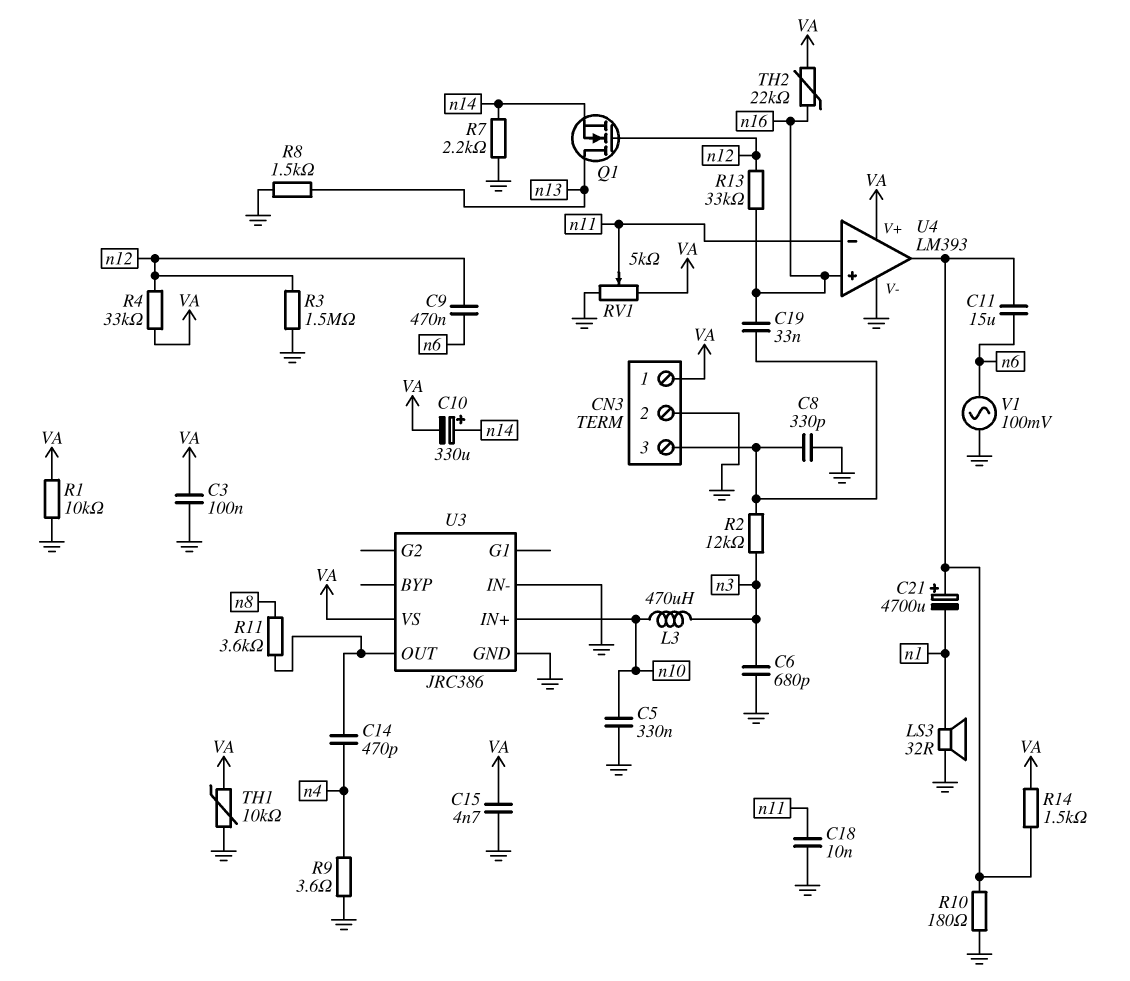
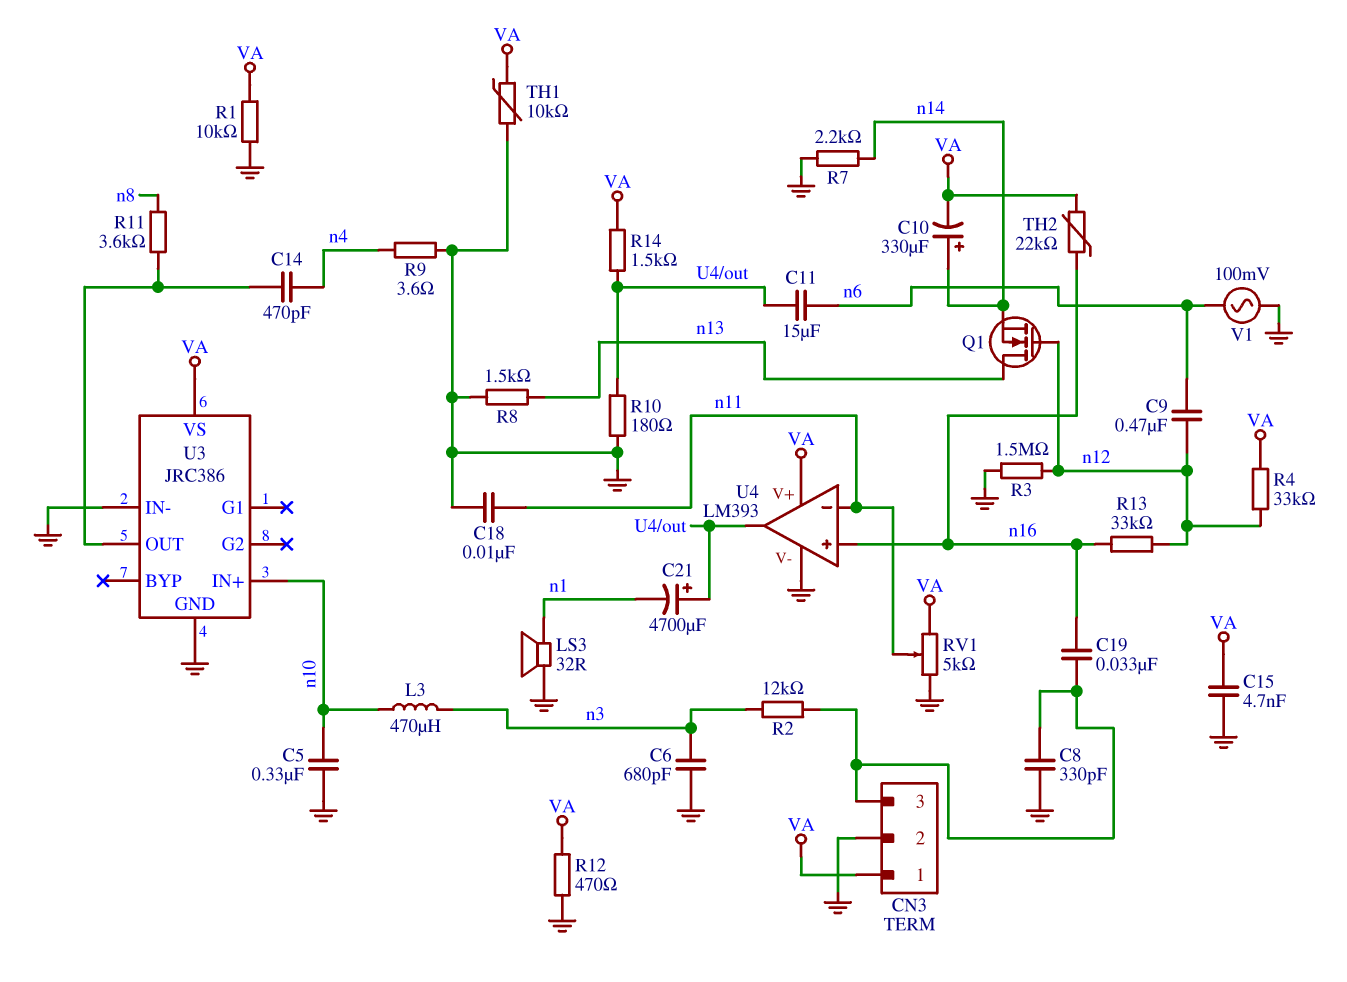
C3: 100nF (GND, VA) -> none
R12: none -> 470 (GND, VA)

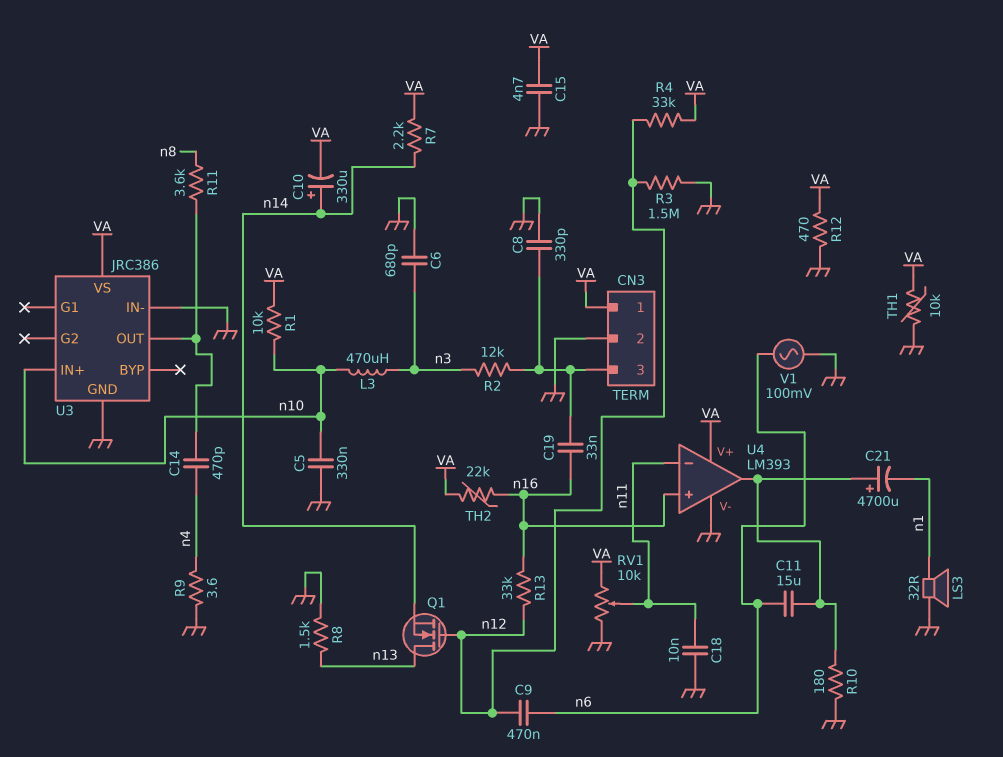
R1: 10k (GND, VA) -> 10k (VA, n10)
R7: 2.2k (GND, n14) -> 2.2k (VA, n14)
R14: 1.5k (U4/out, VA) -> none
RV1: 5k (GND, VA, wiper n11) -> 10k (GND, VA, wiper n11)

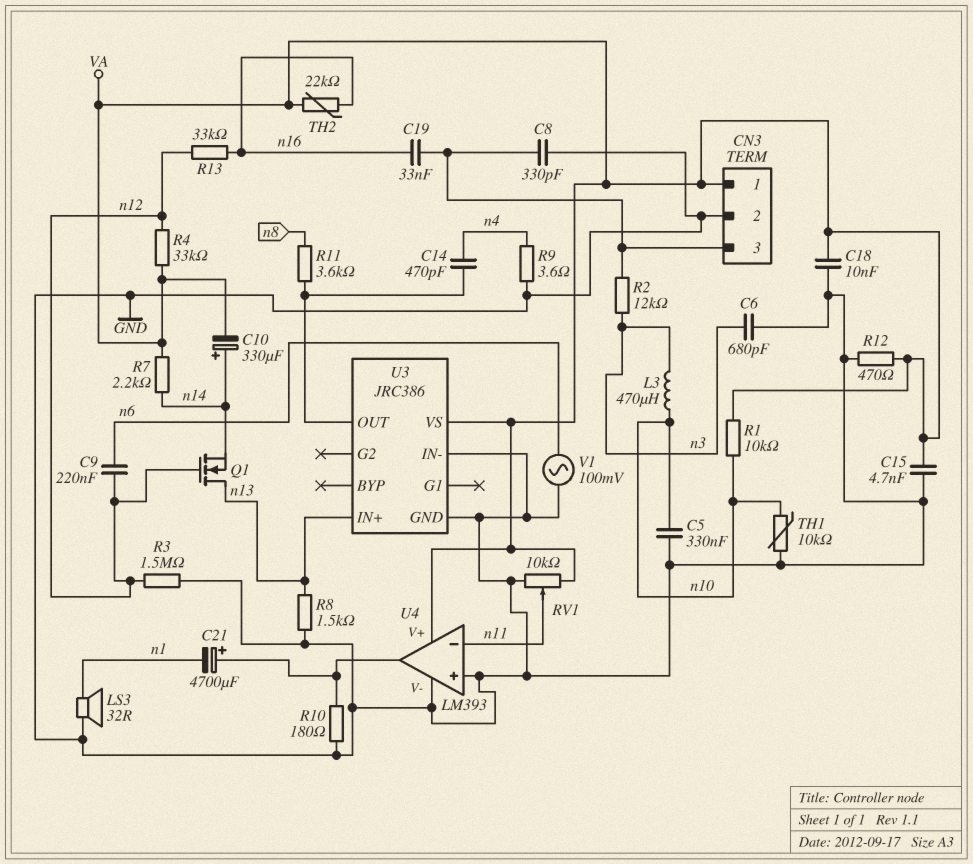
C9: 470nF (n6, n12) -> 220nF (n6, n12)
C11: 15uF (U4/out, n6) -> none
C18: 10nF (GND, n11) -> 10nF (GND, VA)
TH1: 10k (GND, VA) -> 10k (GND, n10)
U3 pin IN+: n10 -> n13
U4 pin in+: n16 -> GND

